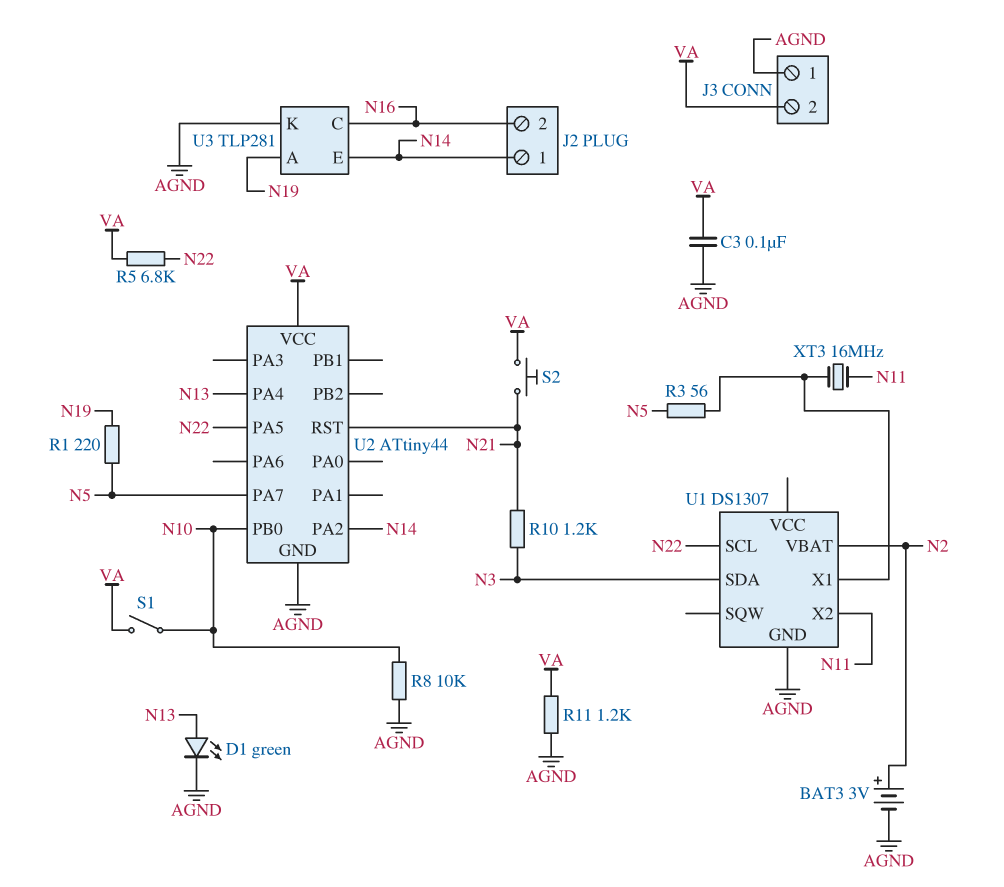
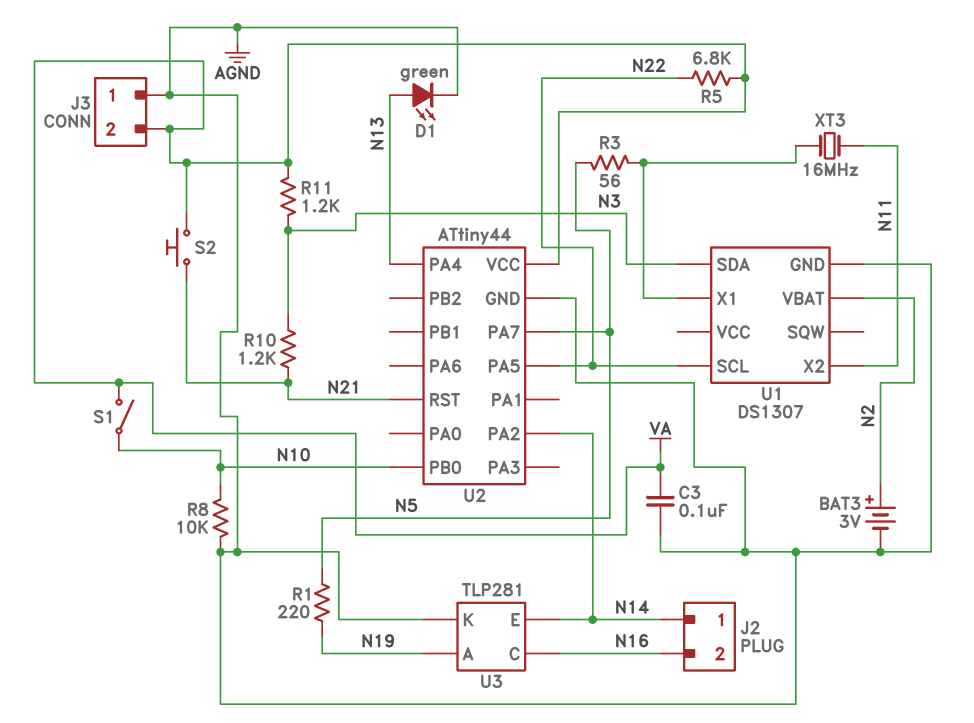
R11: 1.2k (AGND, VA) -> 1.2k (N3, VA)

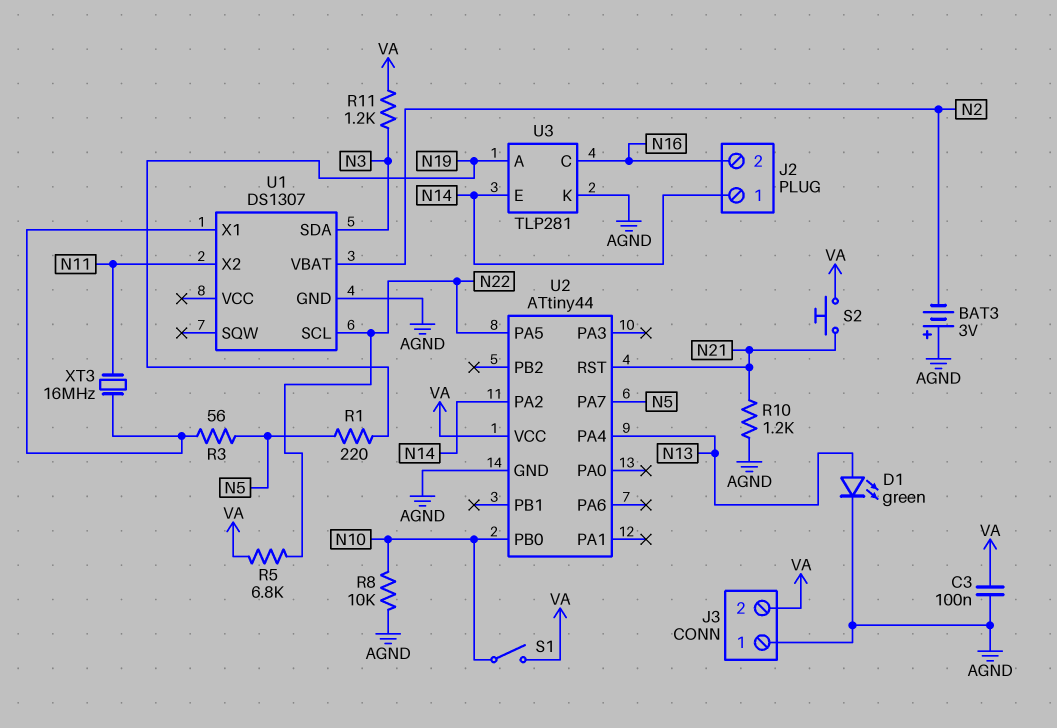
BAT3: 3V (plus N2, minus AGND) -> 3V (plus AGND, minus N2)
R10: 1.2k (N3, N21) -> 1.2k (AGND, N21)

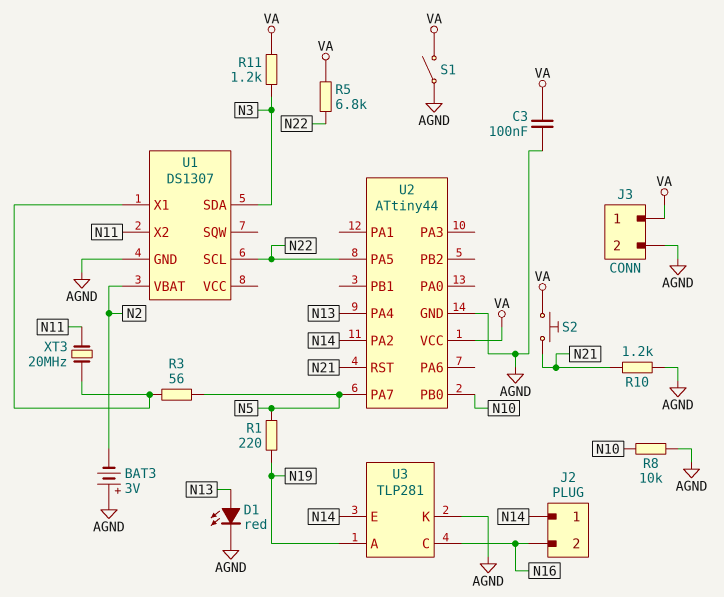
D1: LED green (A N13, K AGND) -> LED red (A N13, K AGND)
J3 pin 1: AGND -> VA
J3 pin 2: VA -> AGND
S1: switch (N10, VA) -> switch (AGND, VA)
XT3: 16MHz (N11, U1/X1) -> 20MHz (N11, U1/X1)

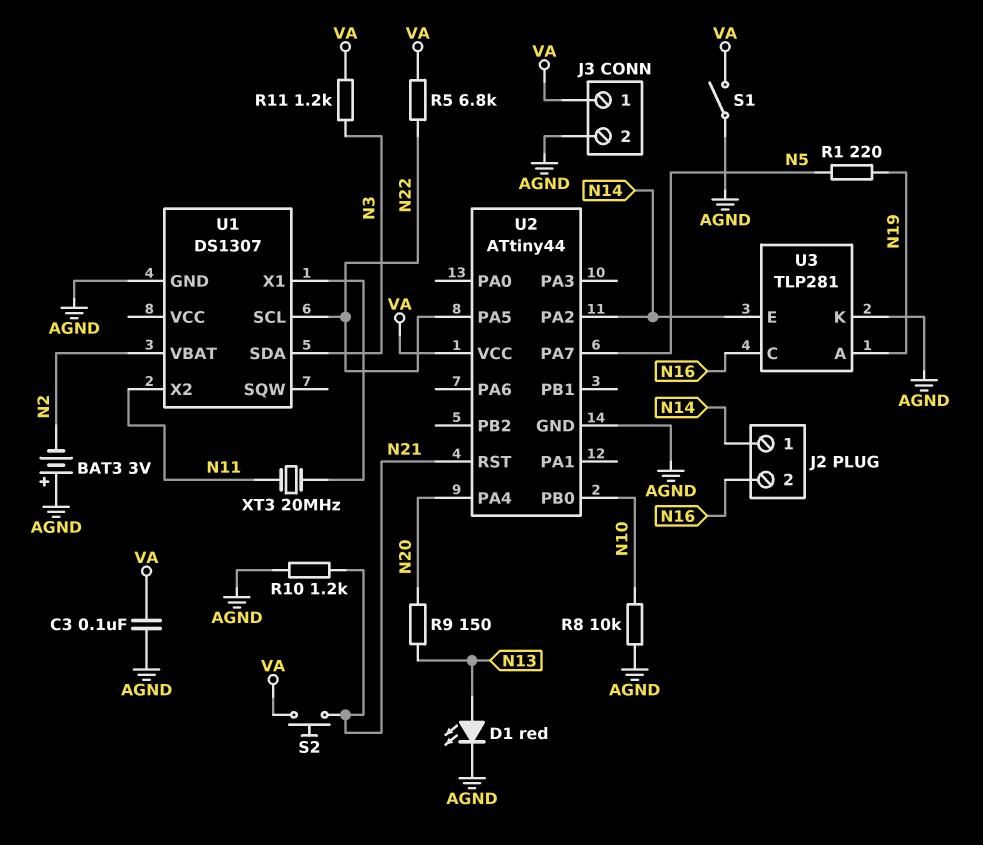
R3: 56 (N5, U1/X1) -> none
R9: none -> 150 (N13, N20)
U2 pin PA4: N13 -> N20

